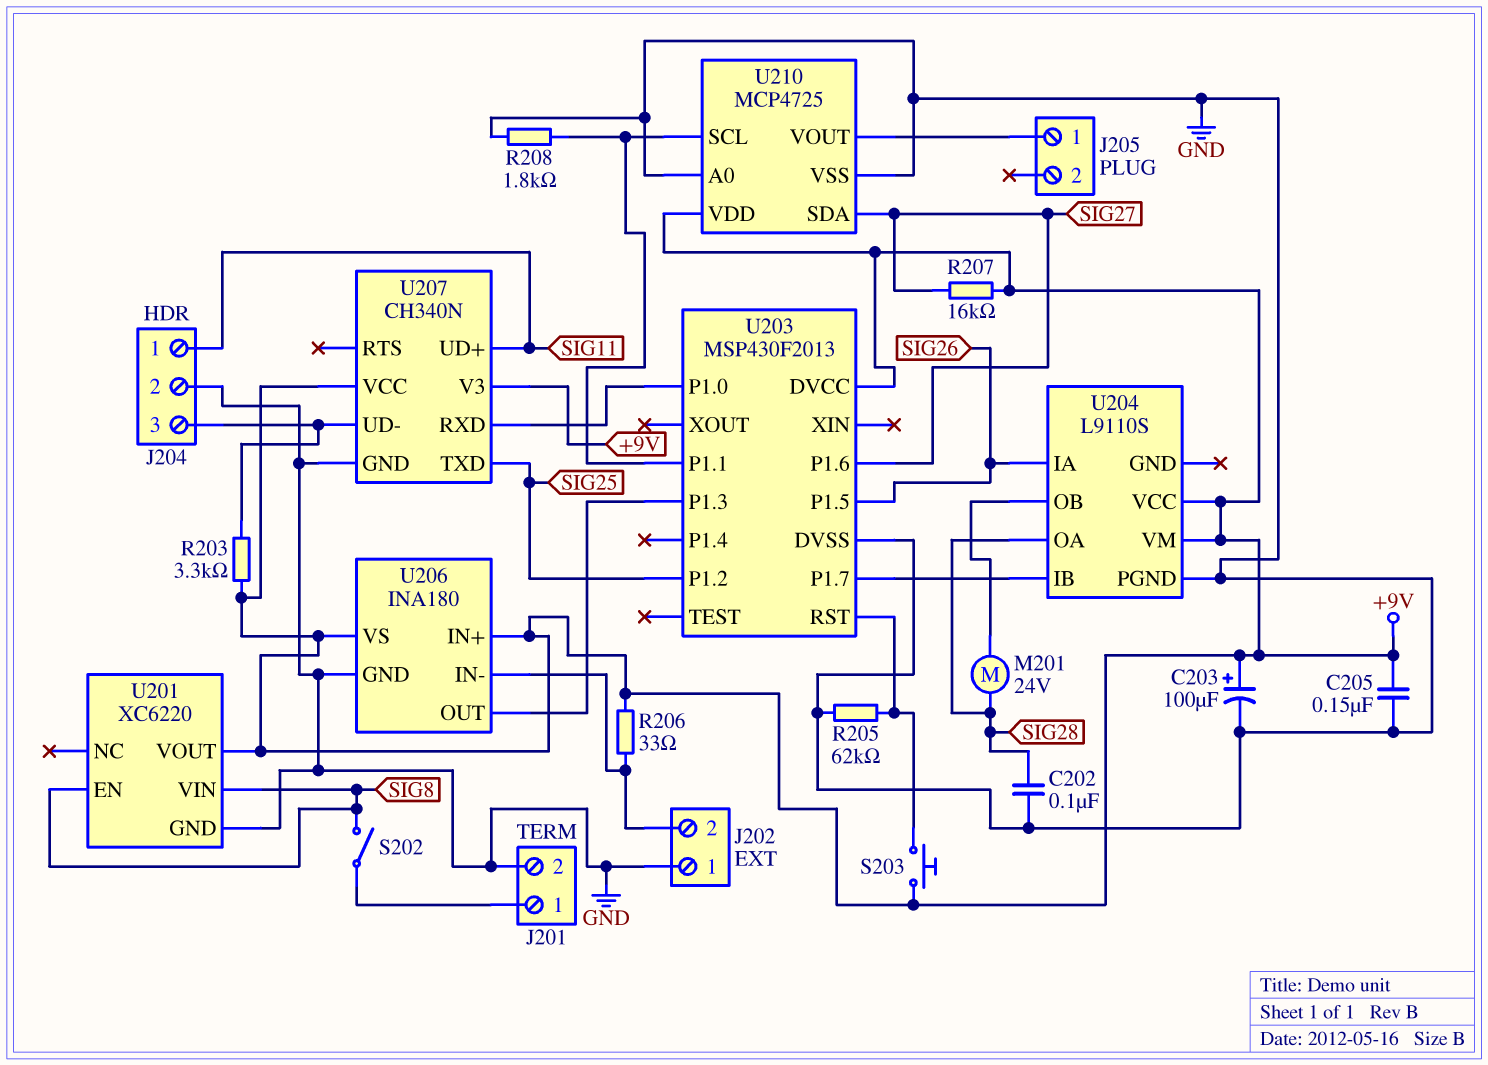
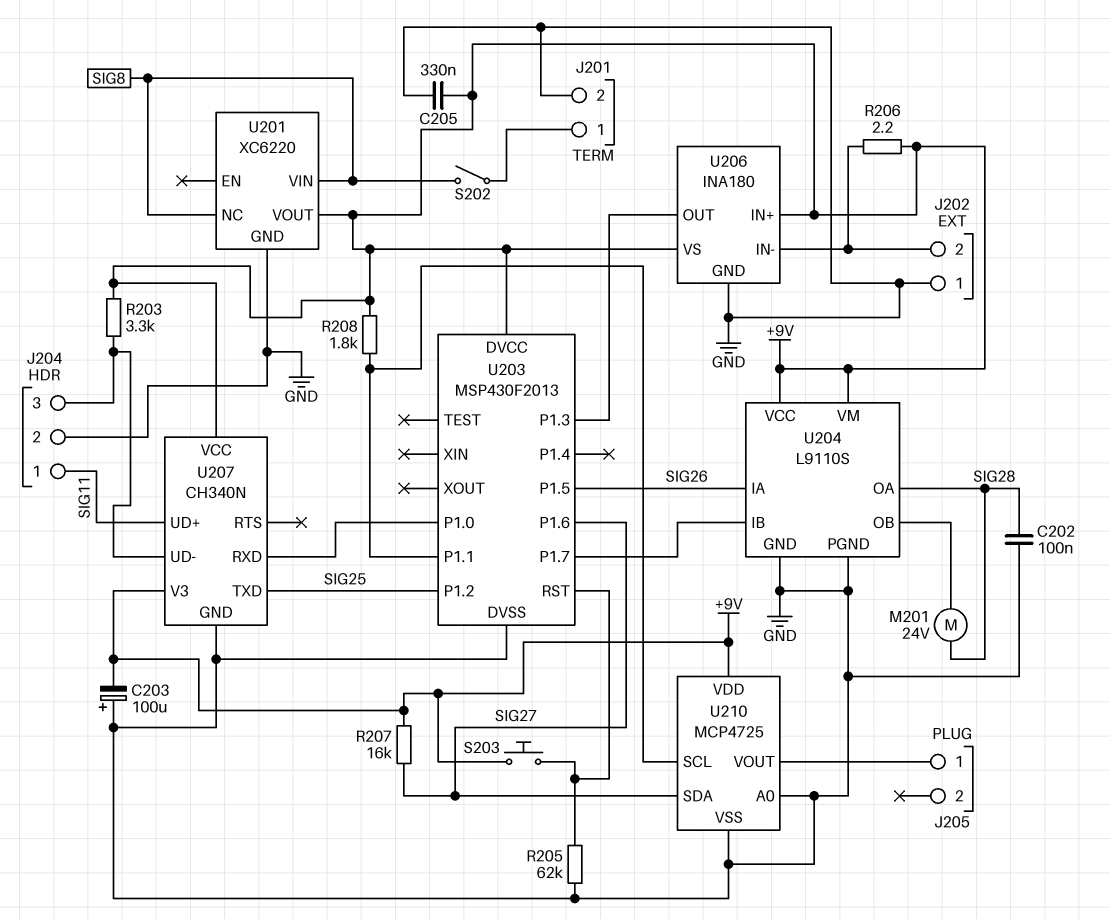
C203: 100uF (plus +9V, minus GND) -> 100uF (plus GND, minus +9V)
C205: 150nF (+9V, GND) -> 330nF (+9V, GND)
R206: 33 (+9V, J202/2) -> 2.2 (+9V, J202/2)
R208: 1.8k (GND, U203/P1.1) -> 1.8k (+9V, U203/P1.1)
U201 pin EN: SIG8 -> none
U201 pin NC: none -> SIG8
U204 pin GND: none -> GND

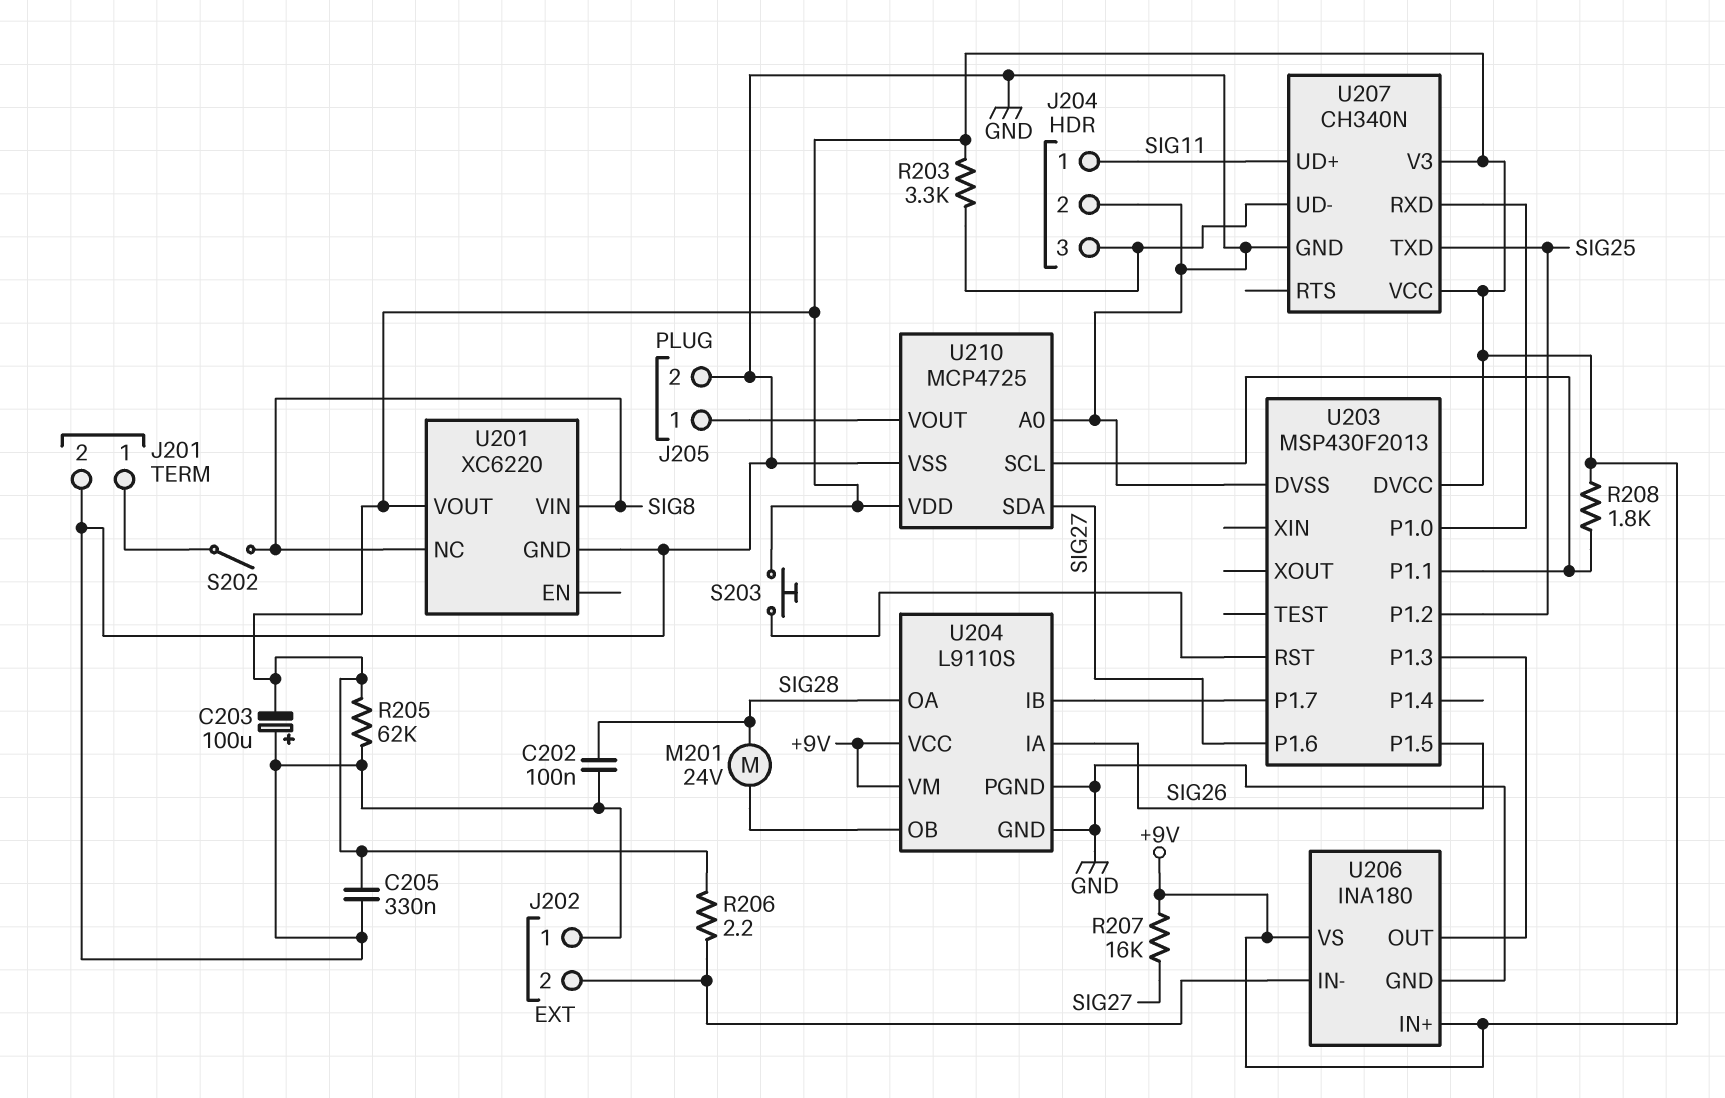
J205 pin 2: none -> GND
R205: 62k (GND, U203/RST) -> 62k (+9V, GND)

